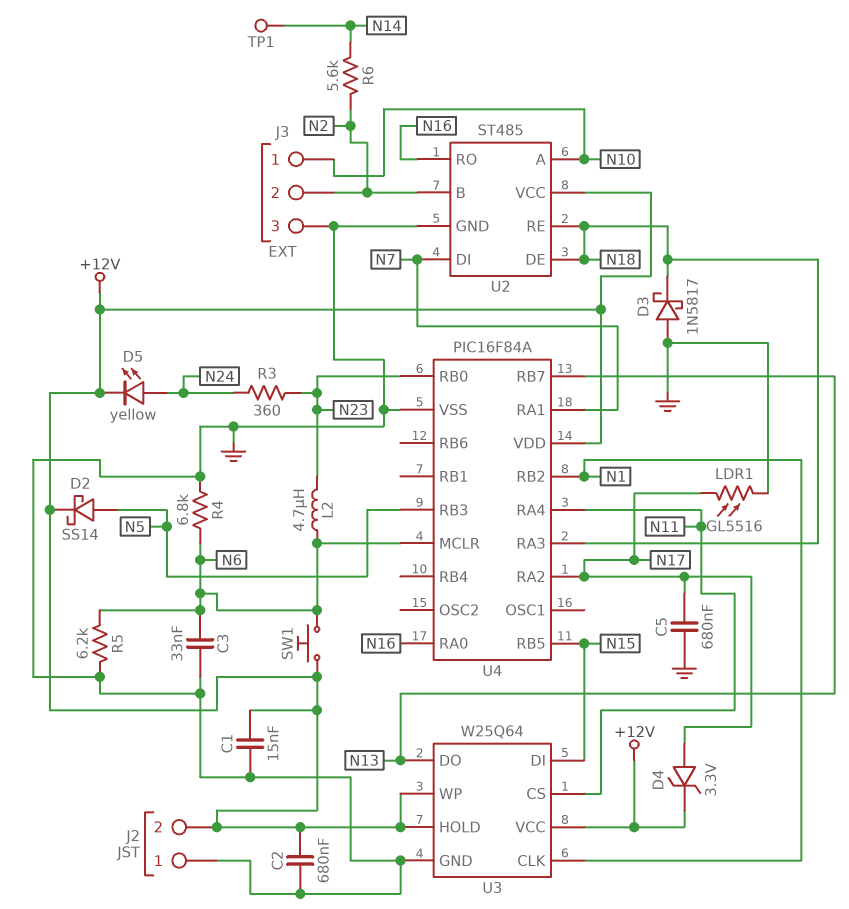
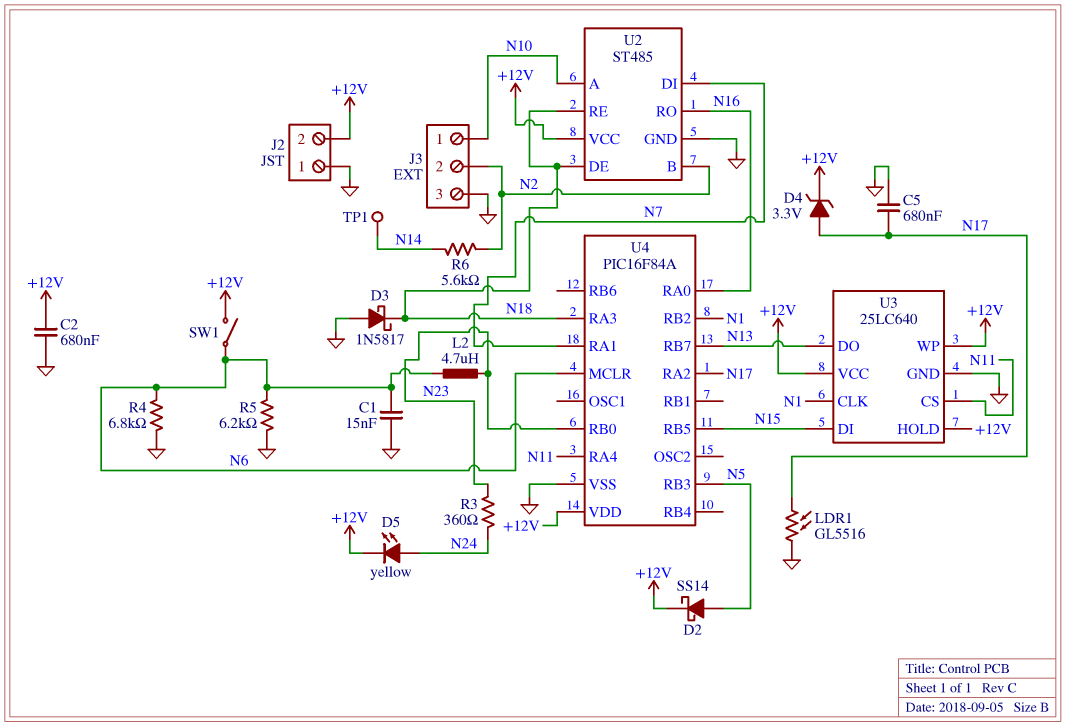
C1: 15nF (+12V, GND) -> 15nF (GND, N6)
C3: 33nF (GND, N6) -> none
SW1: button (+12V, N6) -> switch (+12V, N6)
U3: W25Q64 -> 25LC640

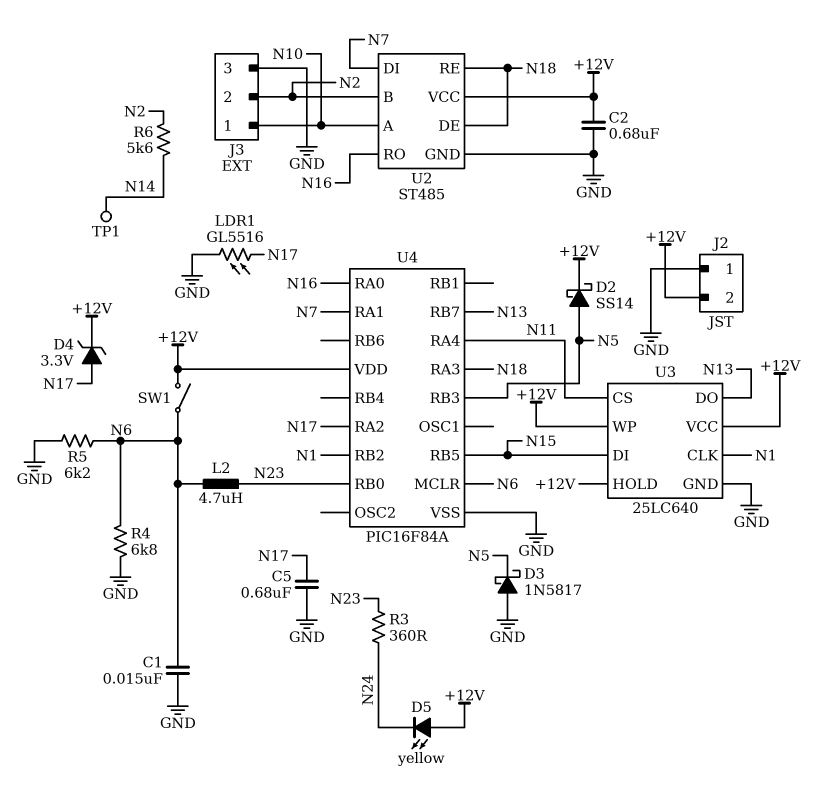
D3: schottky 1N5817 (A GND, K N18) -> schottky 1N5817 (A GND, K N5)
D5: LED yellow (A N24, K +12V) -> LED yellow (A +12V, K N24)

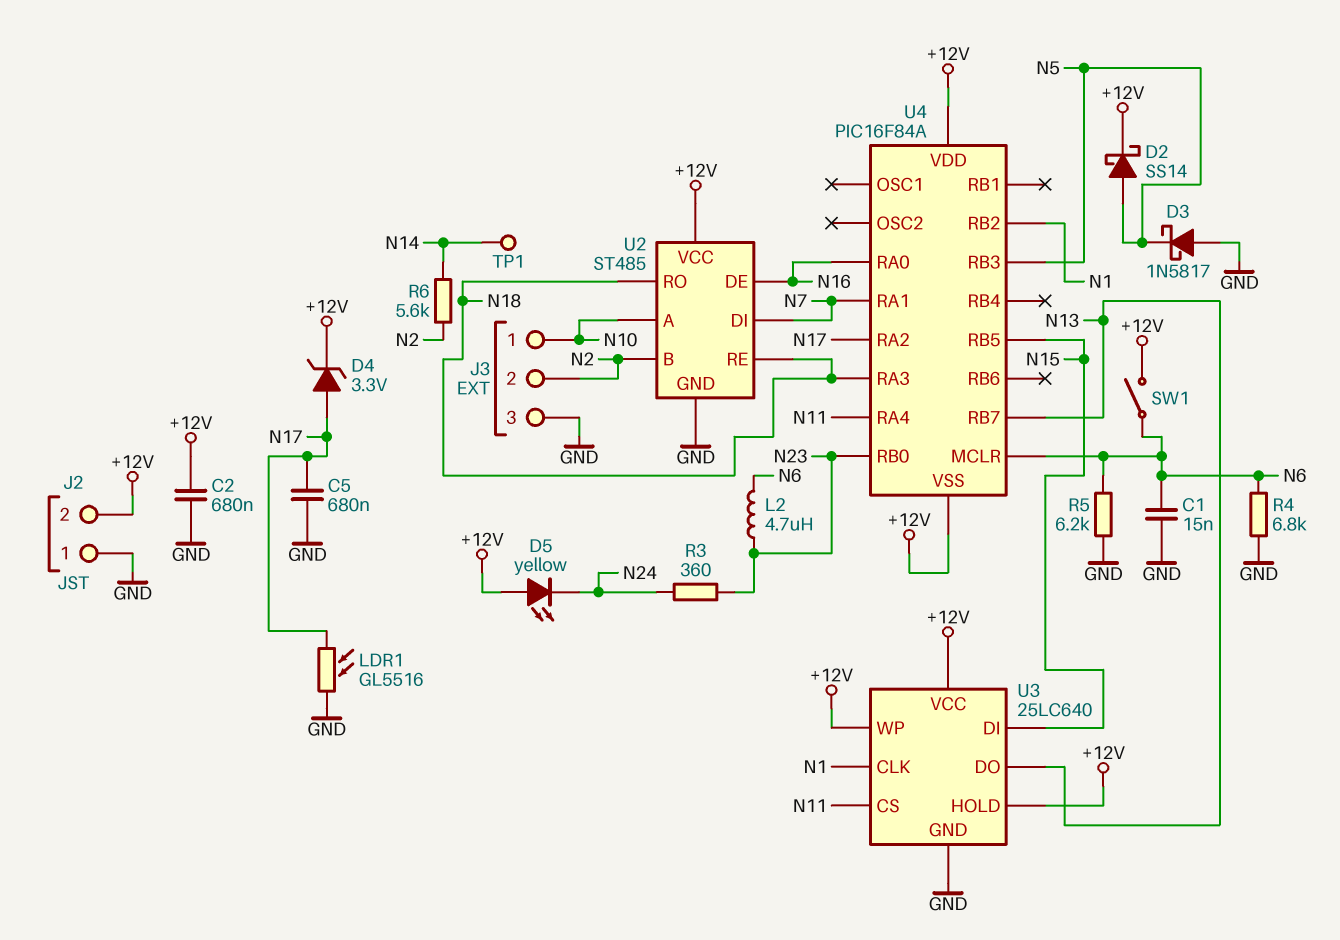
U2 pin DE: N18 -> N16
U2 pin RO: N16 -> N18
U4 pin VSS: GND -> +12V

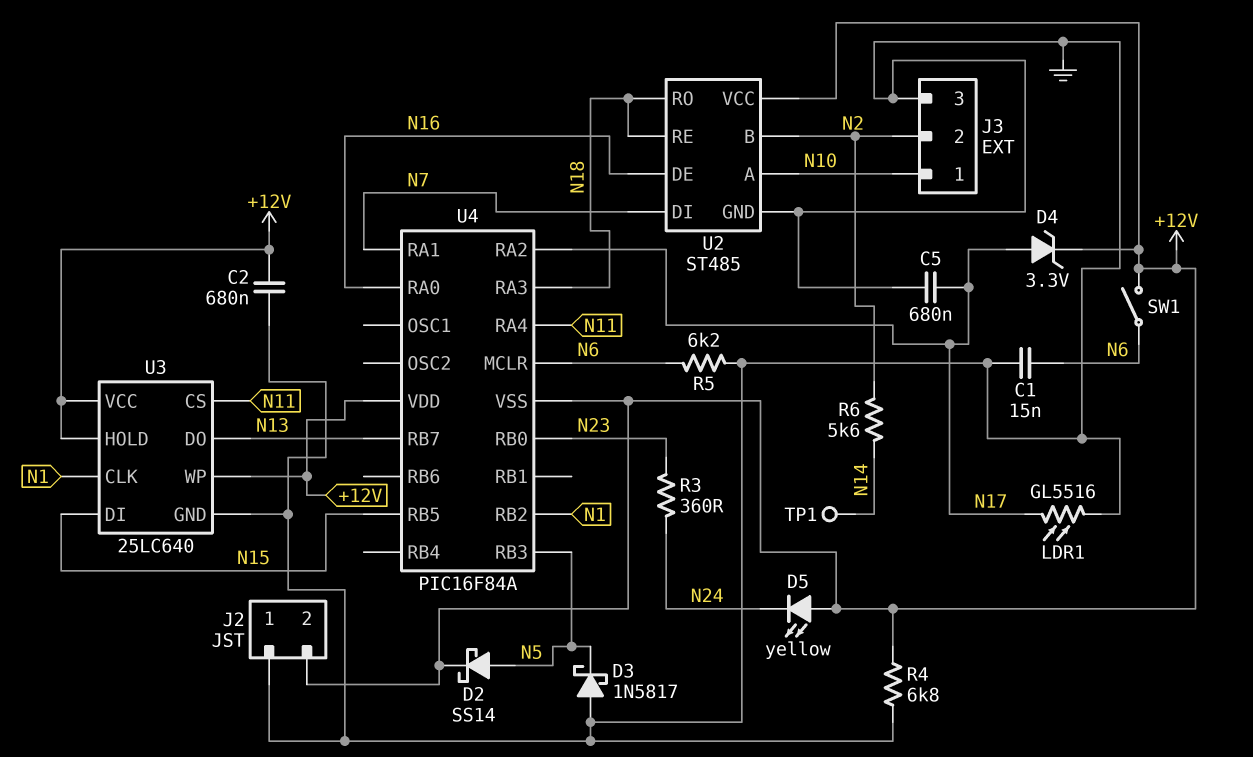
L2: 4.7uH (N6, N23) -> none
R4: 6.8k (GND, N6) -> 6.8k (+12V, GND)

